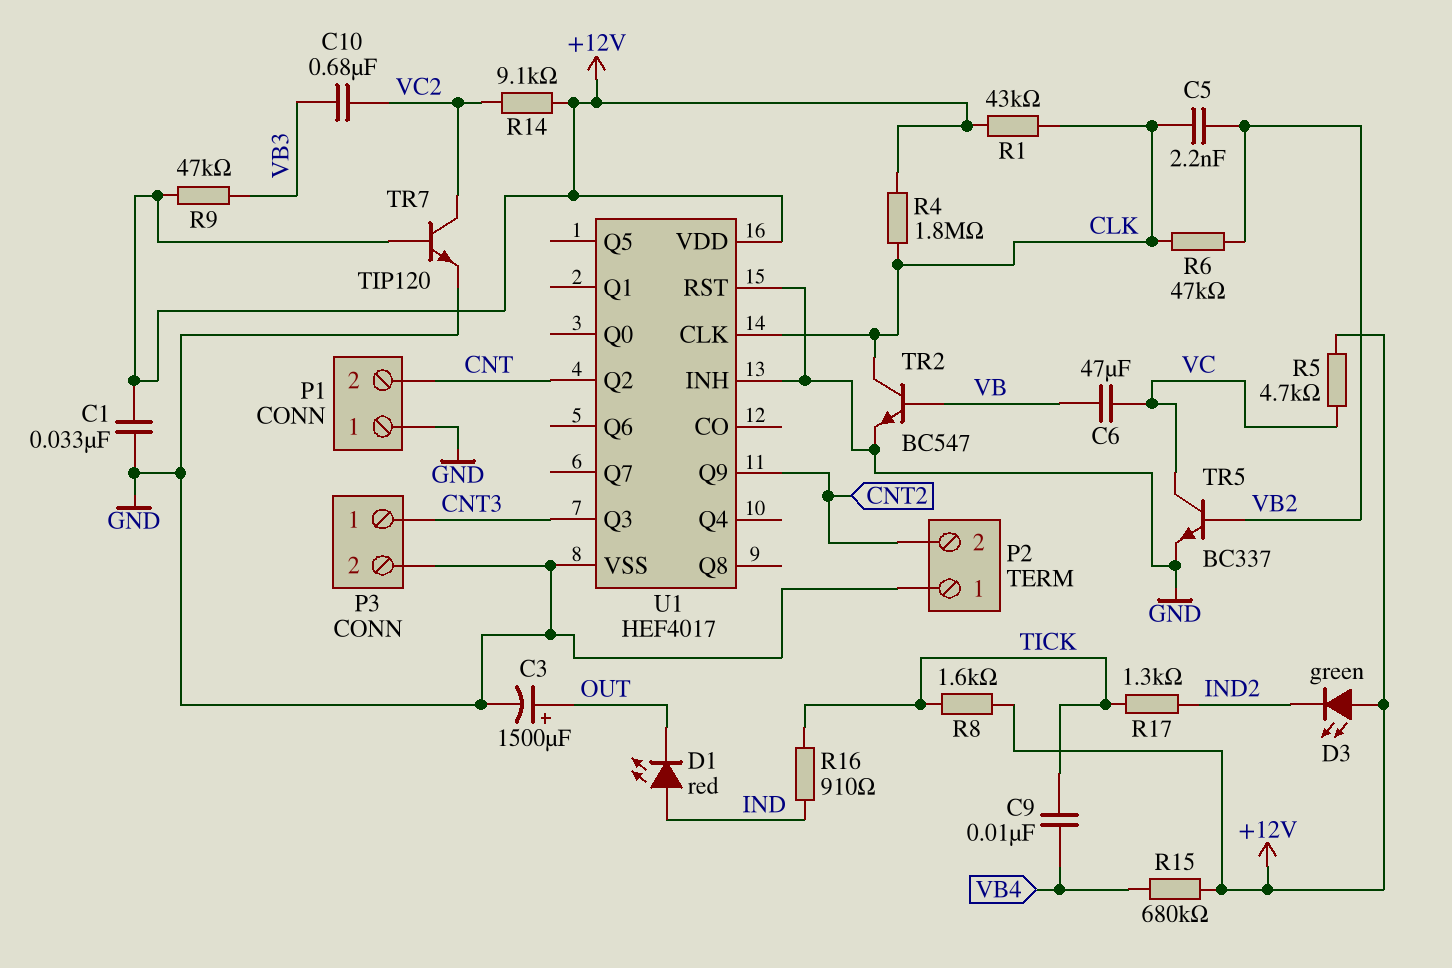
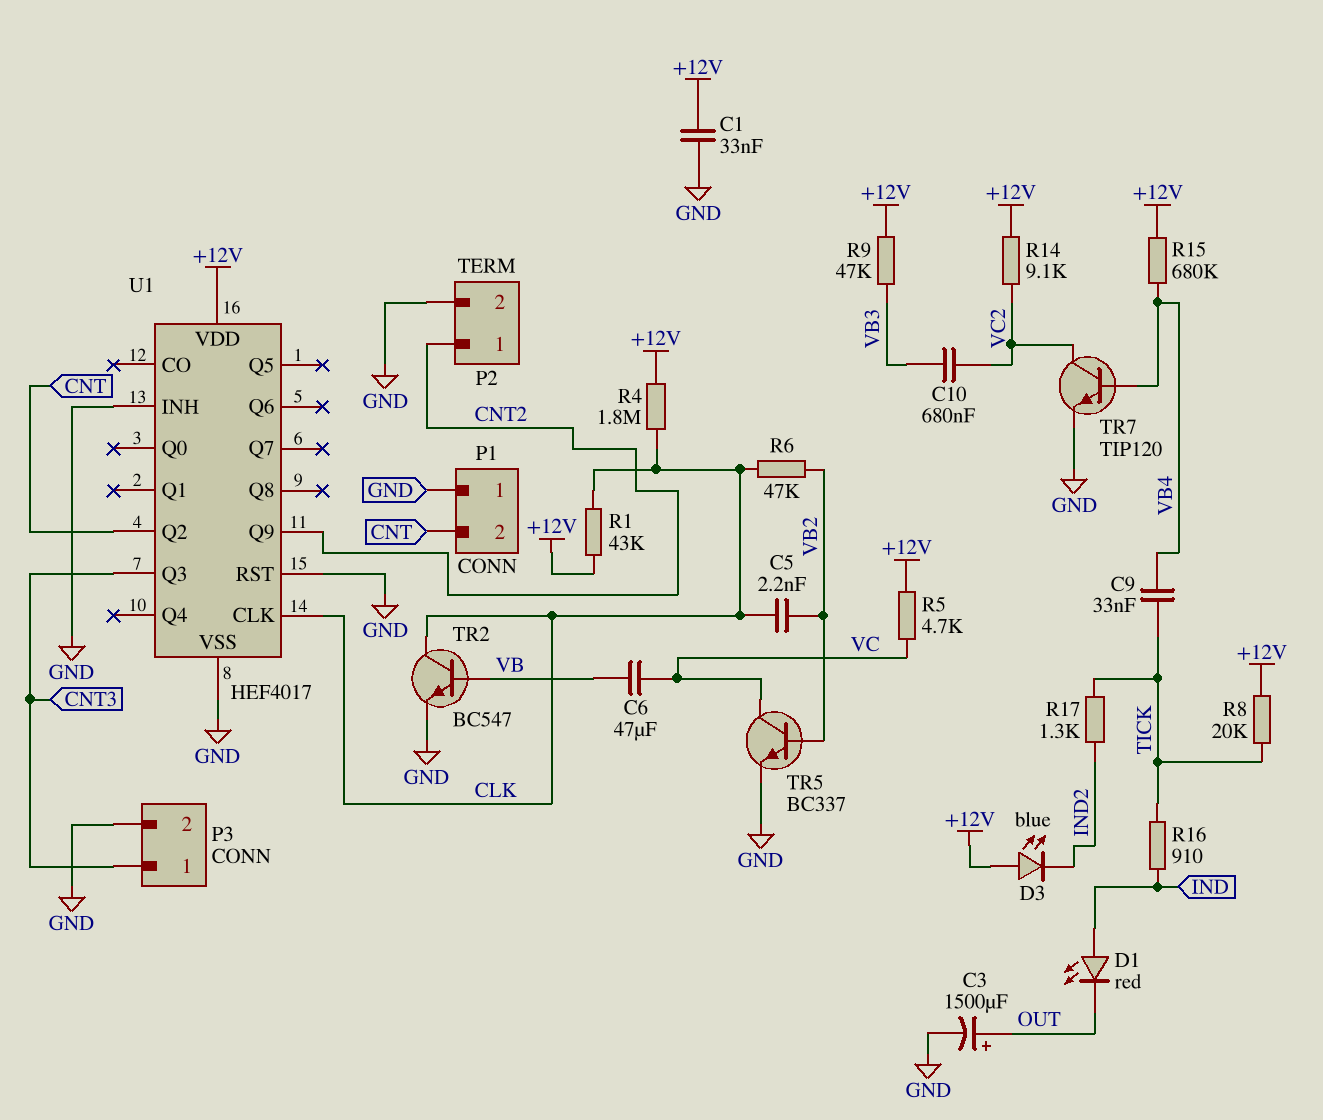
C9: 10nF (TICK, VB4) -> 33nF (TICK, VB4)
D3: LED green (A +12V, K IND2) -> LED blue (A +12V, K IND2)
P2 pin 1: GND -> CNT2
P2 pin 2: CNT2 -> GND
R8: 1.6k (+12V, TICK) -> 20k (+12V, TICK)
TR7: NPN TIP120 (B +12V, C VC2, E GND) -> NPN TIP120 (B VB4, C VC2, E GND)

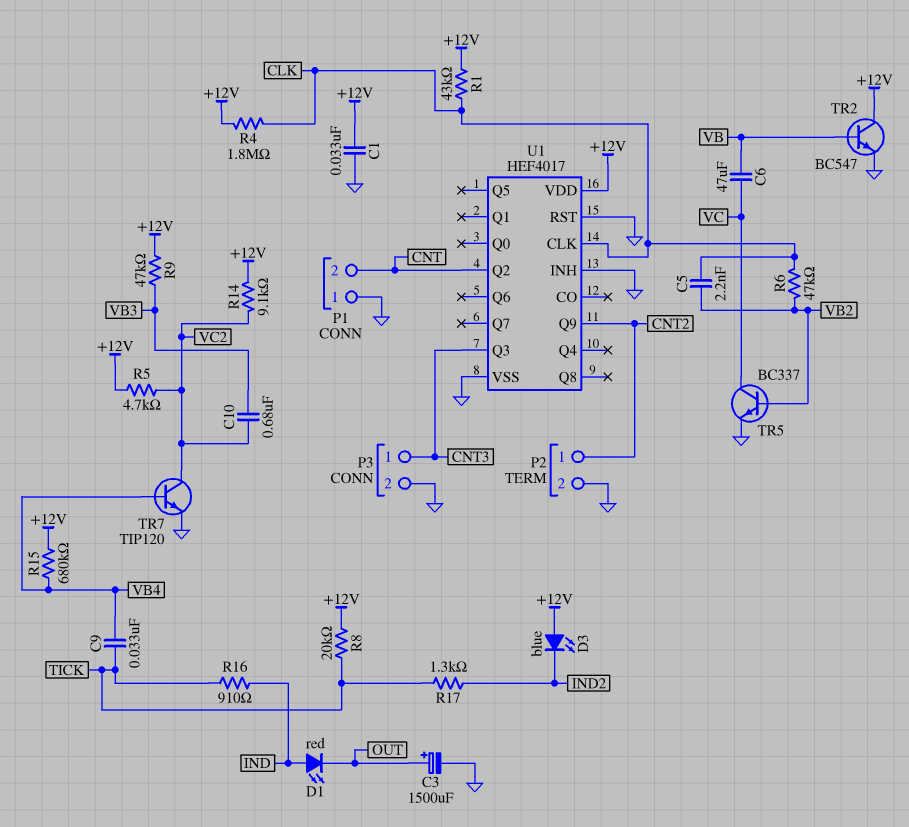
R5: 4.7k (+12V, VC) -> 4.7k (+12V, VC2)
TR2: NPN BC547 (B VB, C CLK, E GND) -> NPN BC547 (B VB, C +12V, E GND)

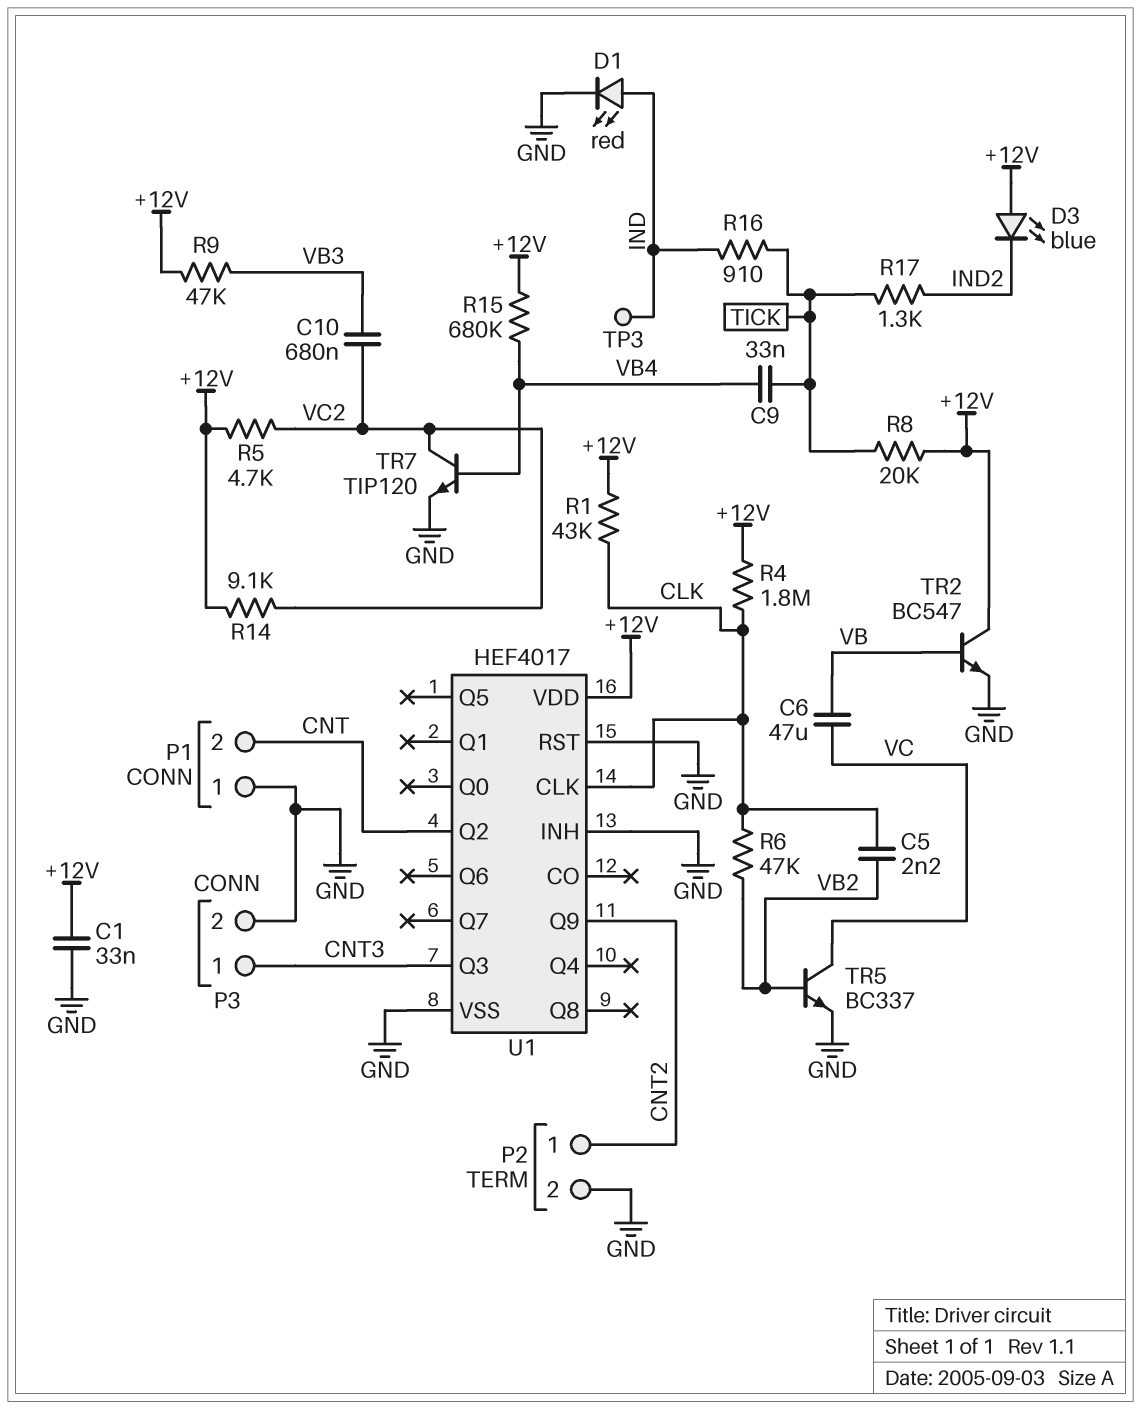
C3: 1500uF (plus OUT, minus GND) -> none
D1: LED red (A IND, K OUT) -> LED red (A IND, K GND)
TP3: none -> test point (IND)

